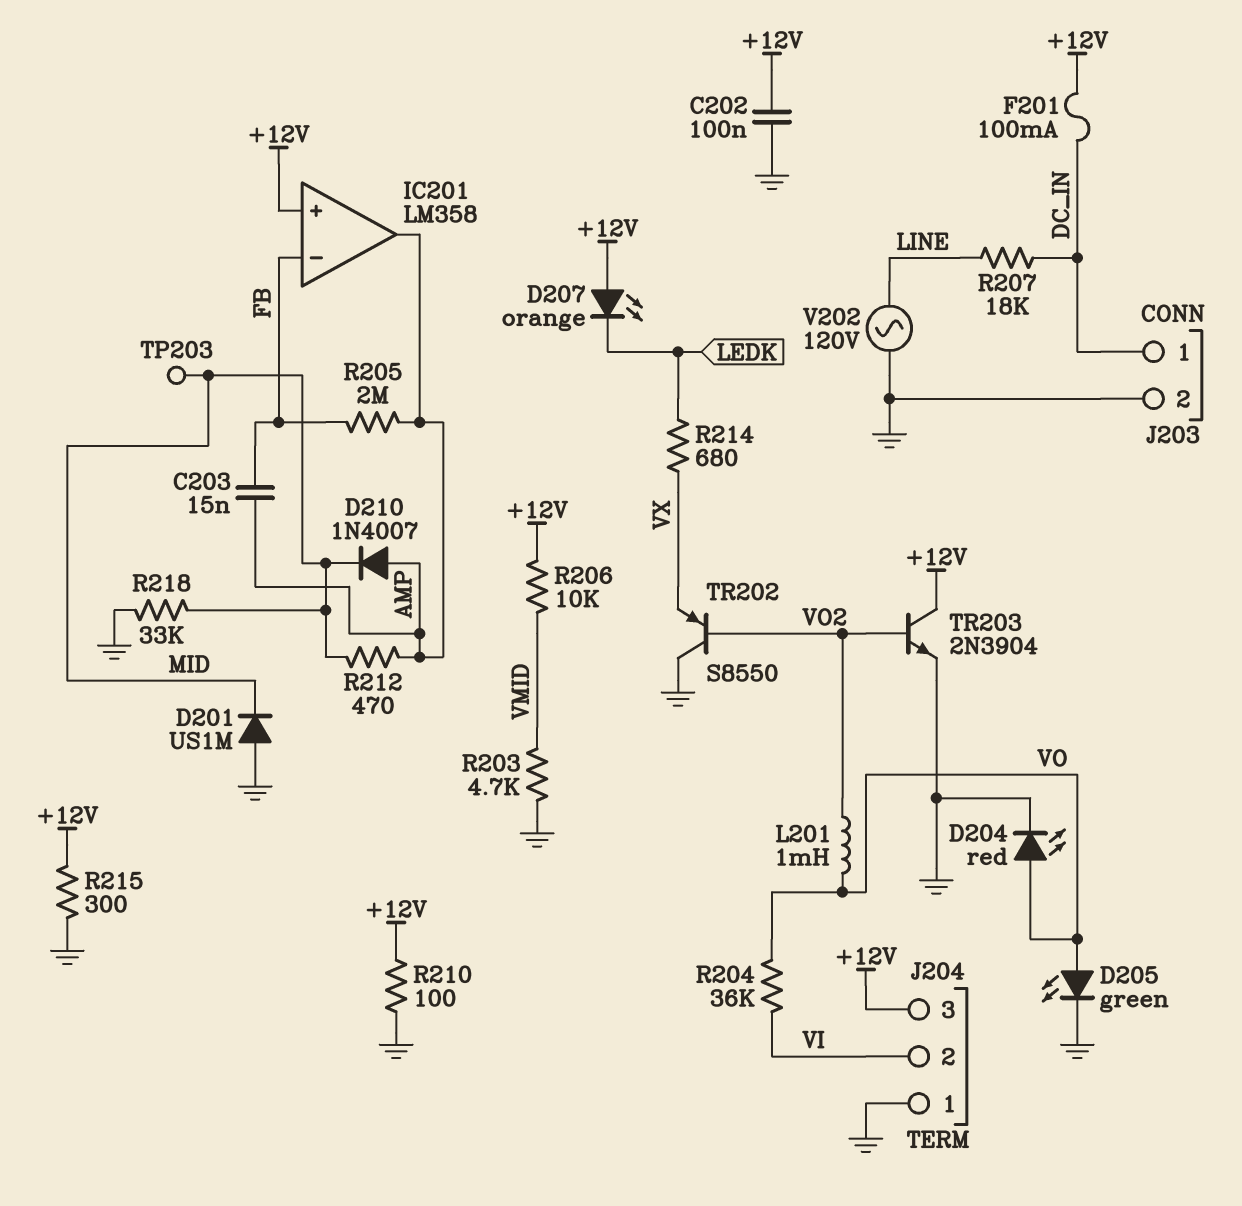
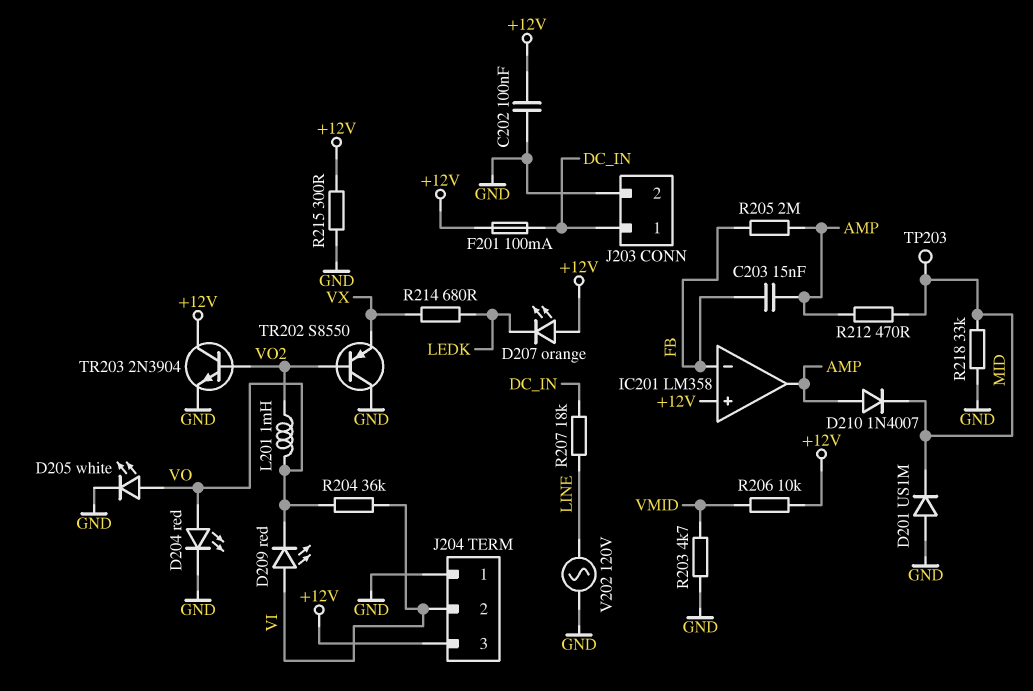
D205: LED green (A VO, K GND) -> LED white (A VO, K GND)
D209: none -> LED red (A VI, K VO)
R210: 100 (+12V, GND) -> none

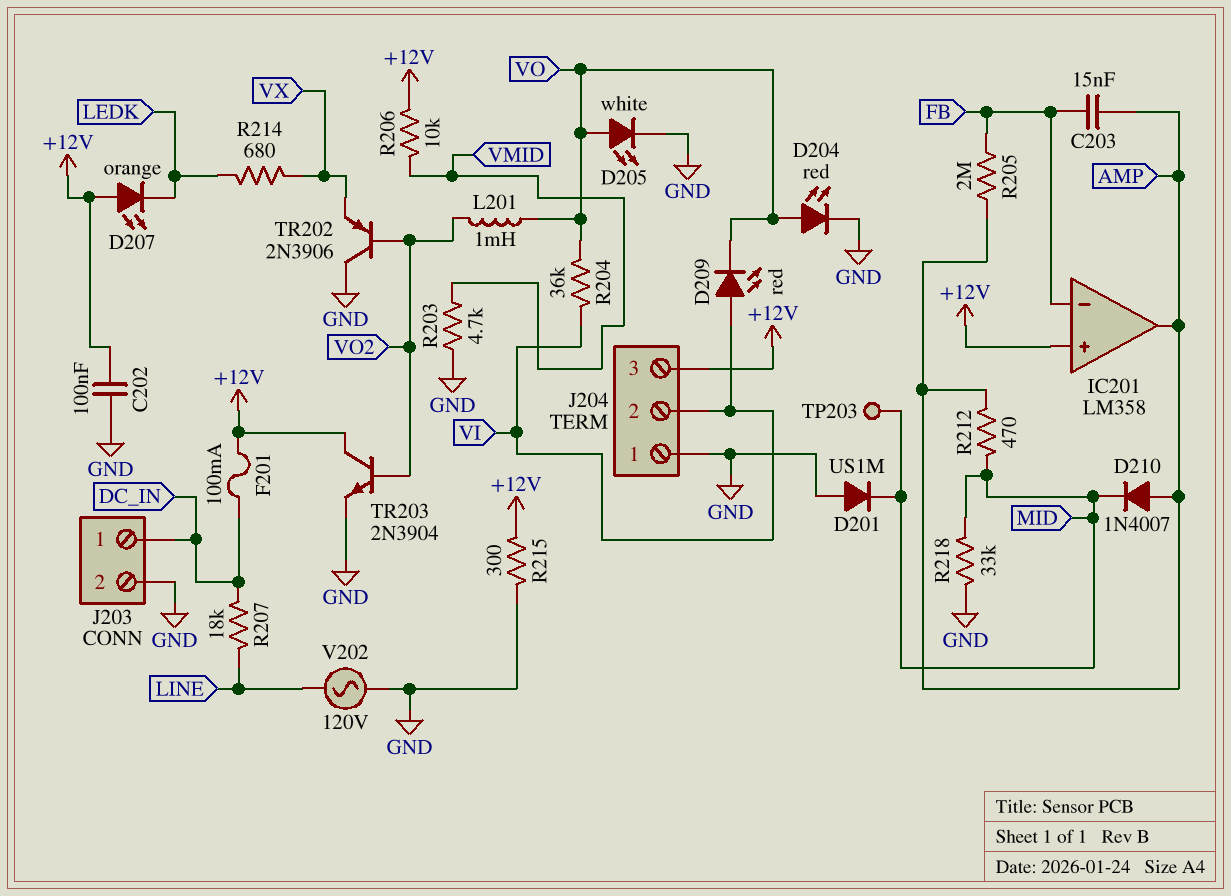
TR202: PNP S8550 (B VO2, C GND, E VX) -> PNP 2N3906 (B VO2, C GND, E VX)

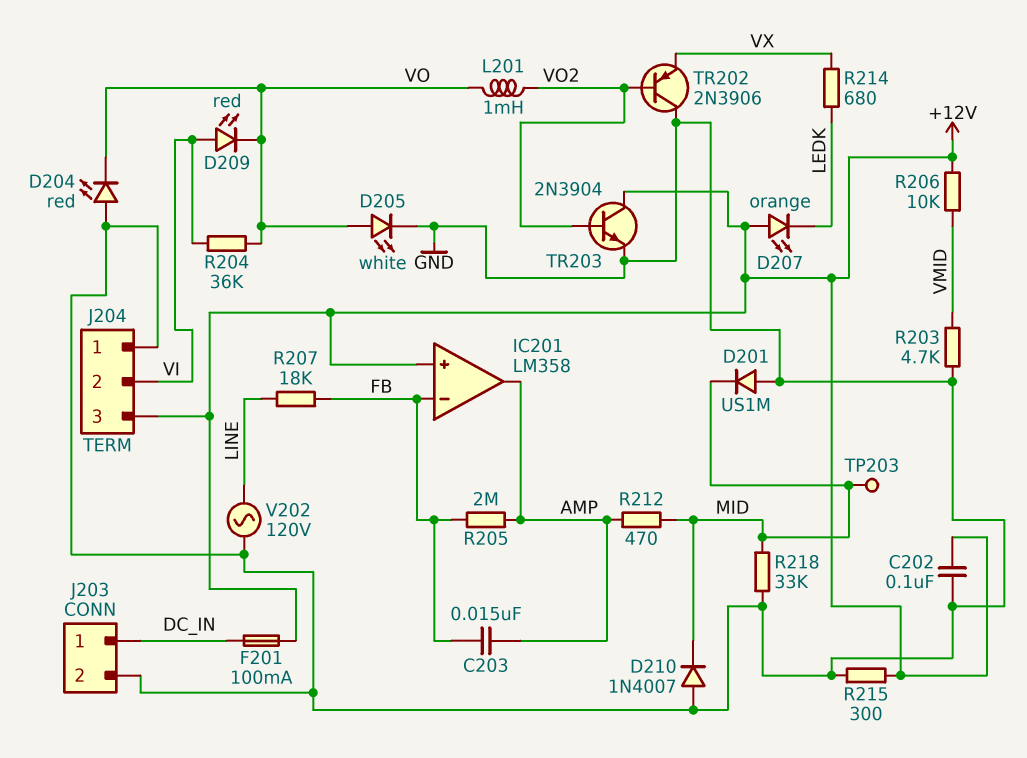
D204: LED red (A VO, K GND) -> LED red (A GND, K VO)
D210: diode 1N4007 (A AMP, K MID) -> diode 1N4007 (A GND, K MID)
R207: 18k (DC_IN, LINE) -> 18k (FB, LINE)

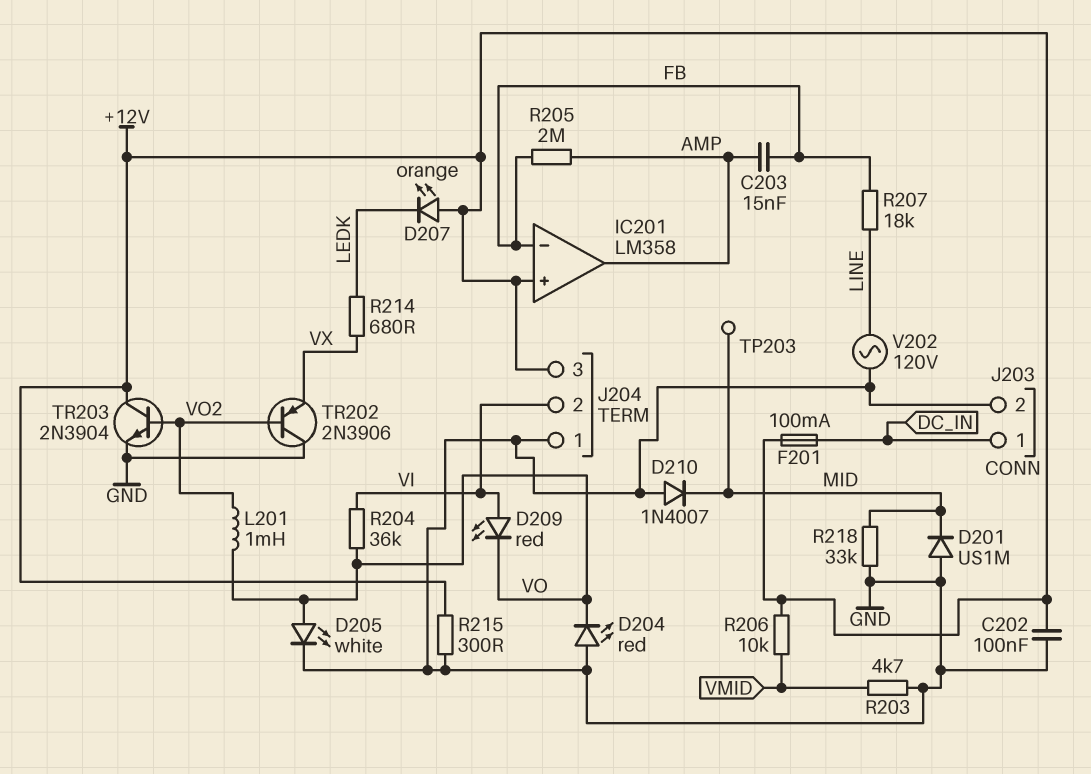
R212: 470 (AMP, MID) -> none

